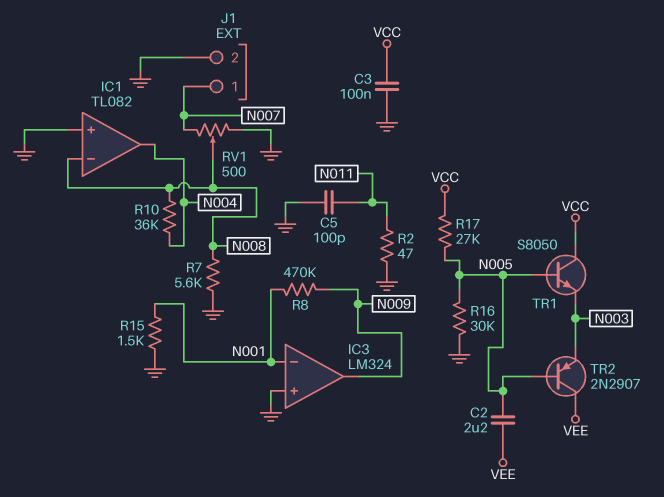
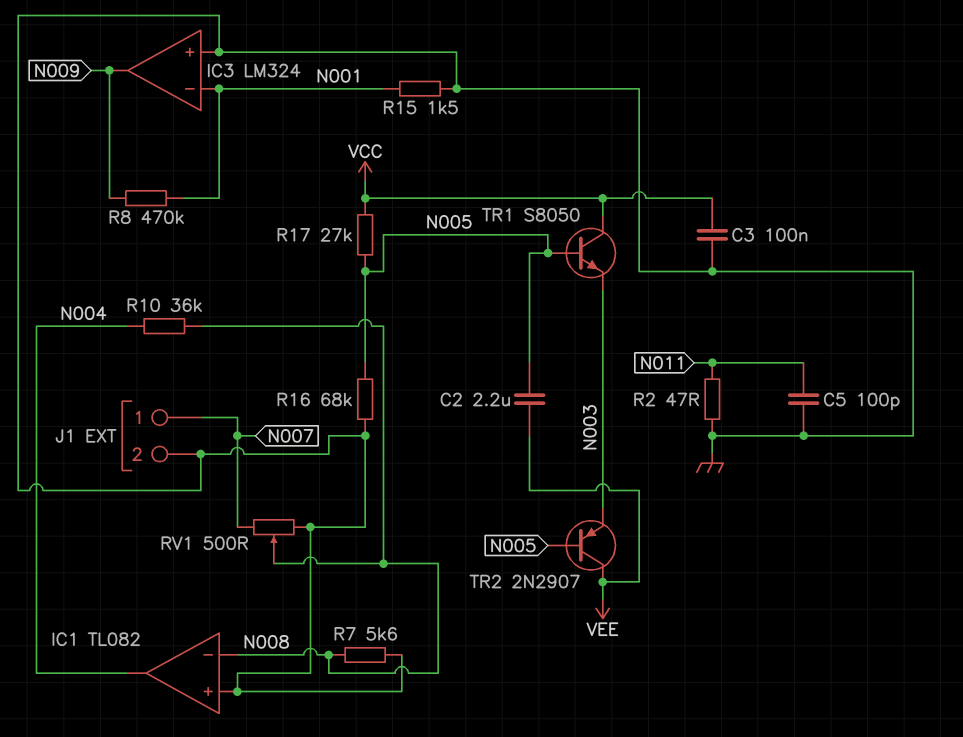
R16: 30k (GND, N005) -> 68k (GND, N005)

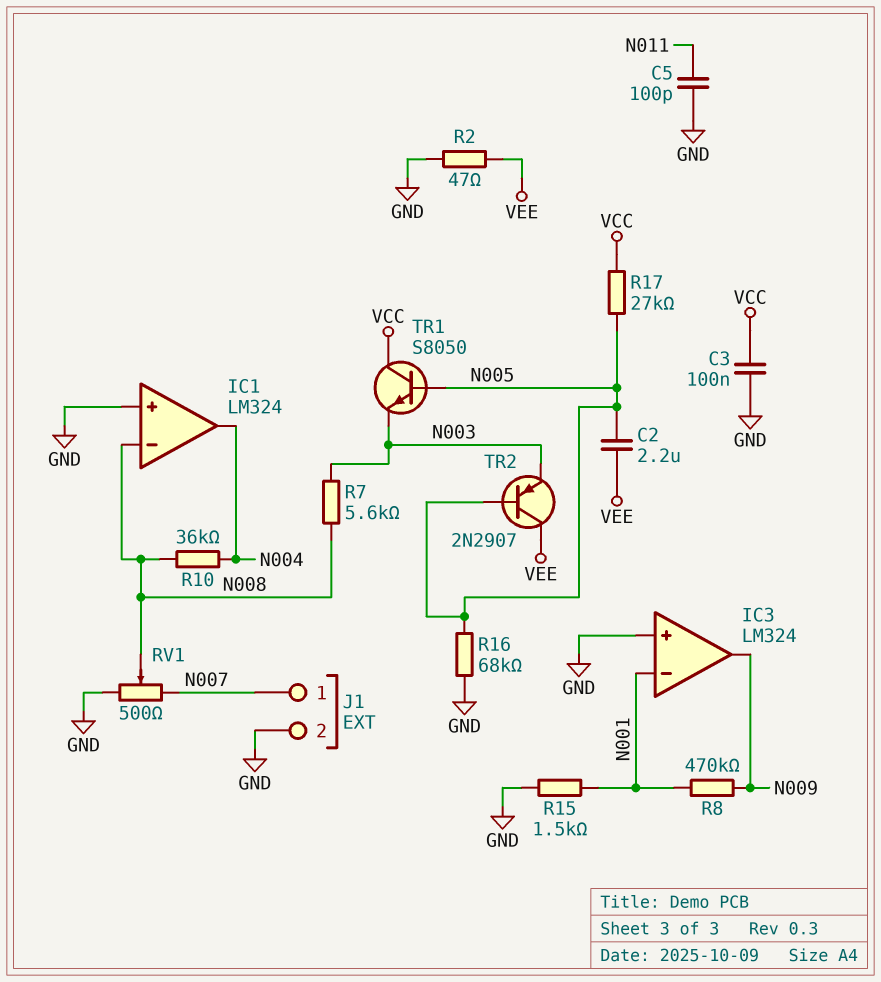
IC1: TL082 -> LM324
R2: 47 (GND, N011) -> 47 (GND, VEE)
R7: 5.6k (GND, N008) -> 5.6k (N003, N008)

